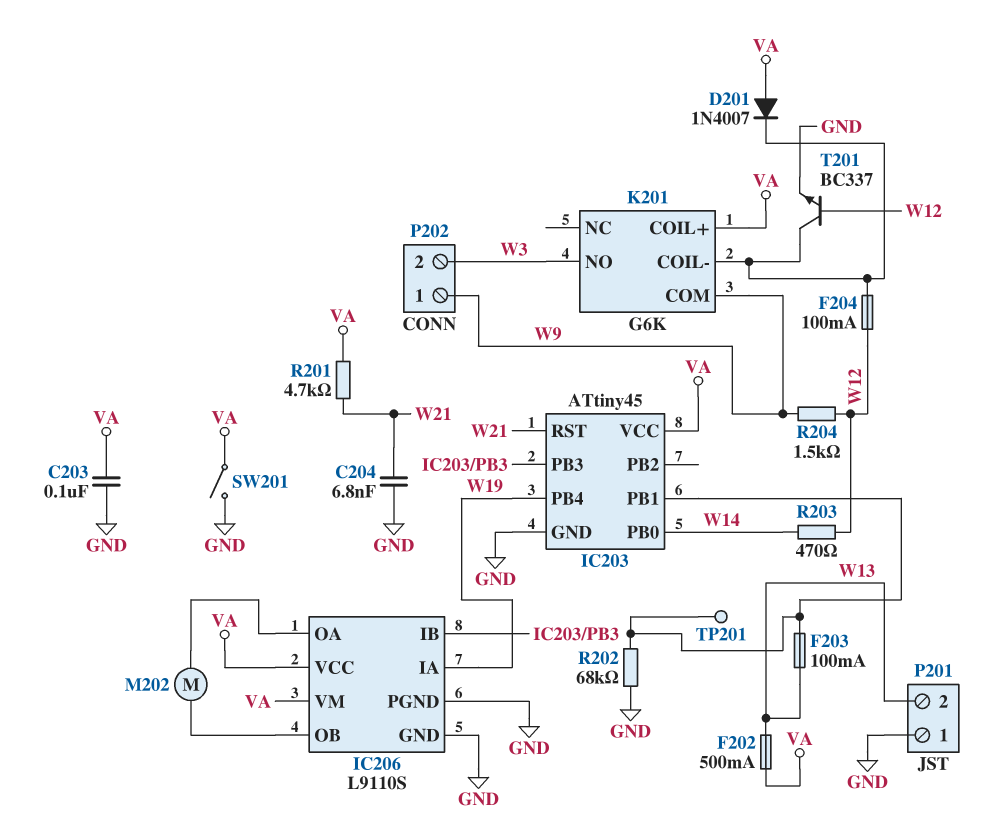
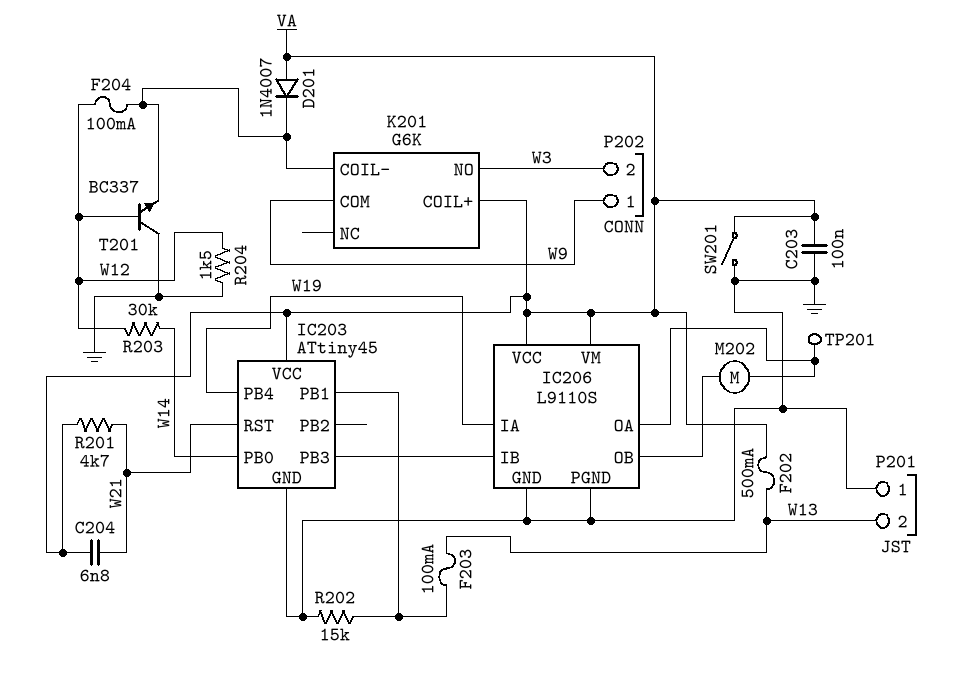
C204: 6.8nF (GND, W21) -> 6.8nF (VA, W21)
R202: 68k (GND, IC203/PB1) -> 15k (GND, IC203/PB1)
R203: 470 (W12, W14) -> 30k (W12, W14)
R204: 1.5k (W9, W12) -> 1.5k (GND, W12)
T201: NPN BC337 (B W12, C K201/COIL-, E GND) -> NPN BC337 (B W12, C GND, E K201/COIL-)
TP201: test point (IC203/PB1) -> test point (IC206/OA)

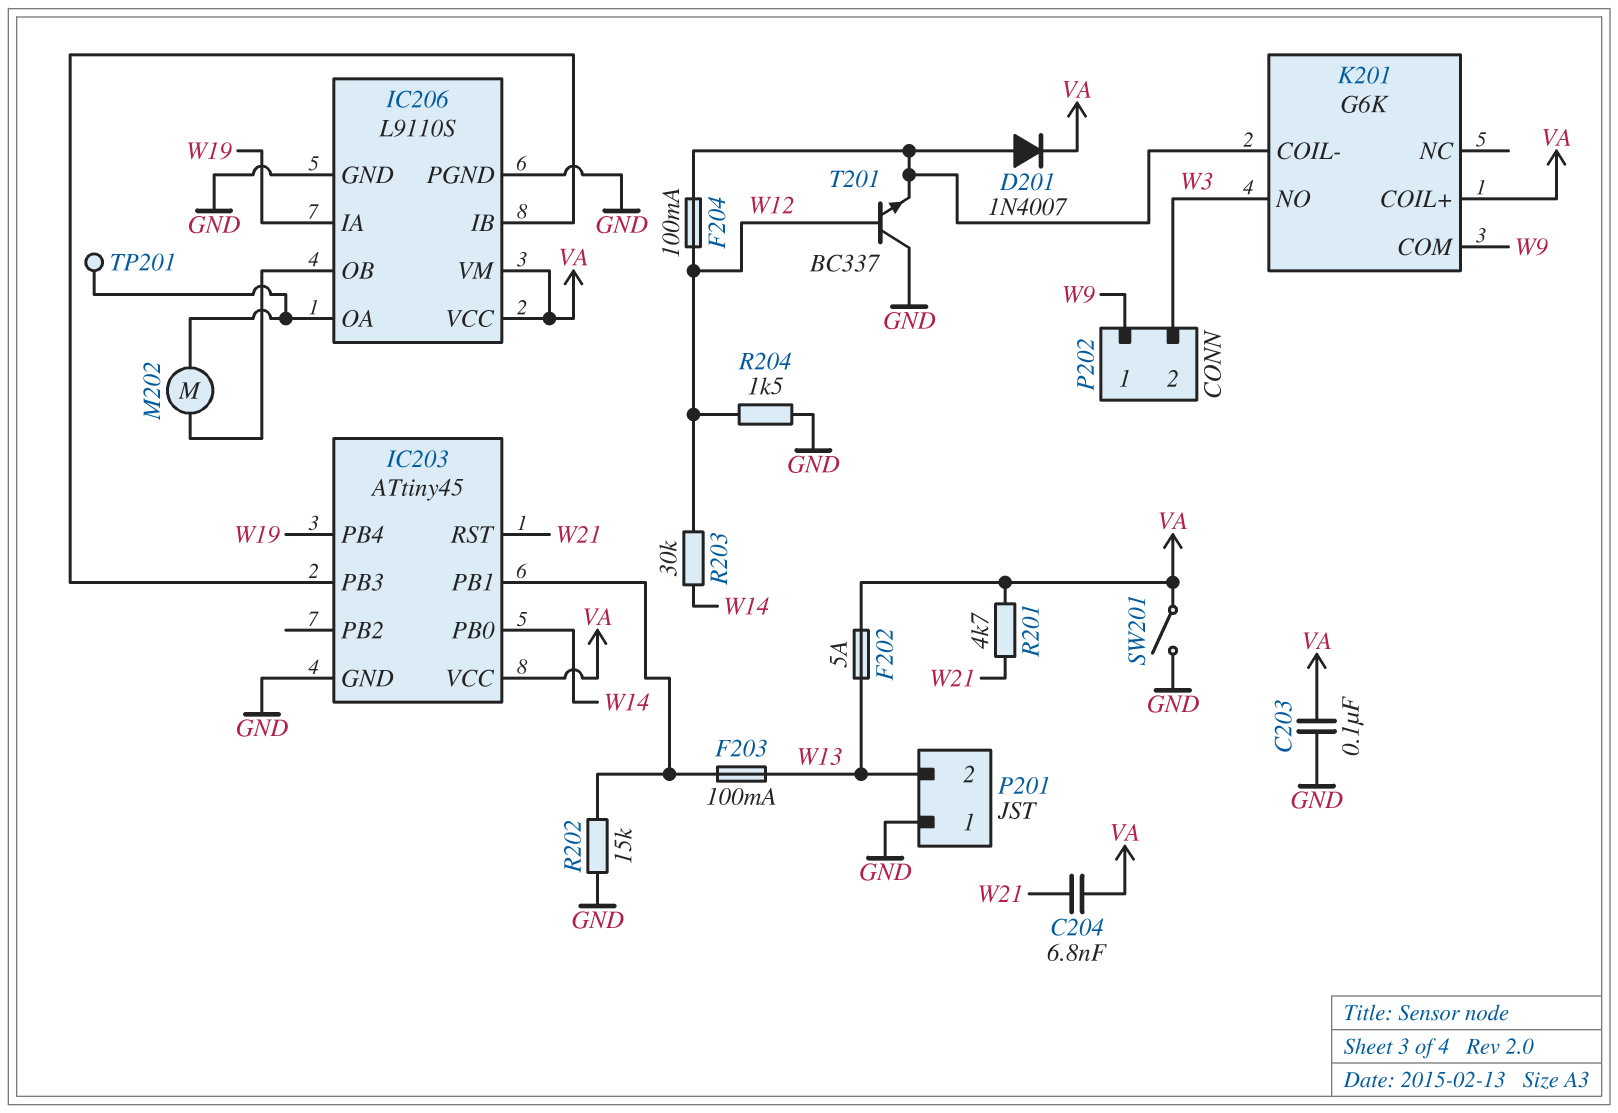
D201: diode 1N4007 (A VA, K K201/COIL-) -> diode 1N4007 (A K201/COIL-, K VA)
F202: 500mA (VA, W13) -> 5A (VA, W13)

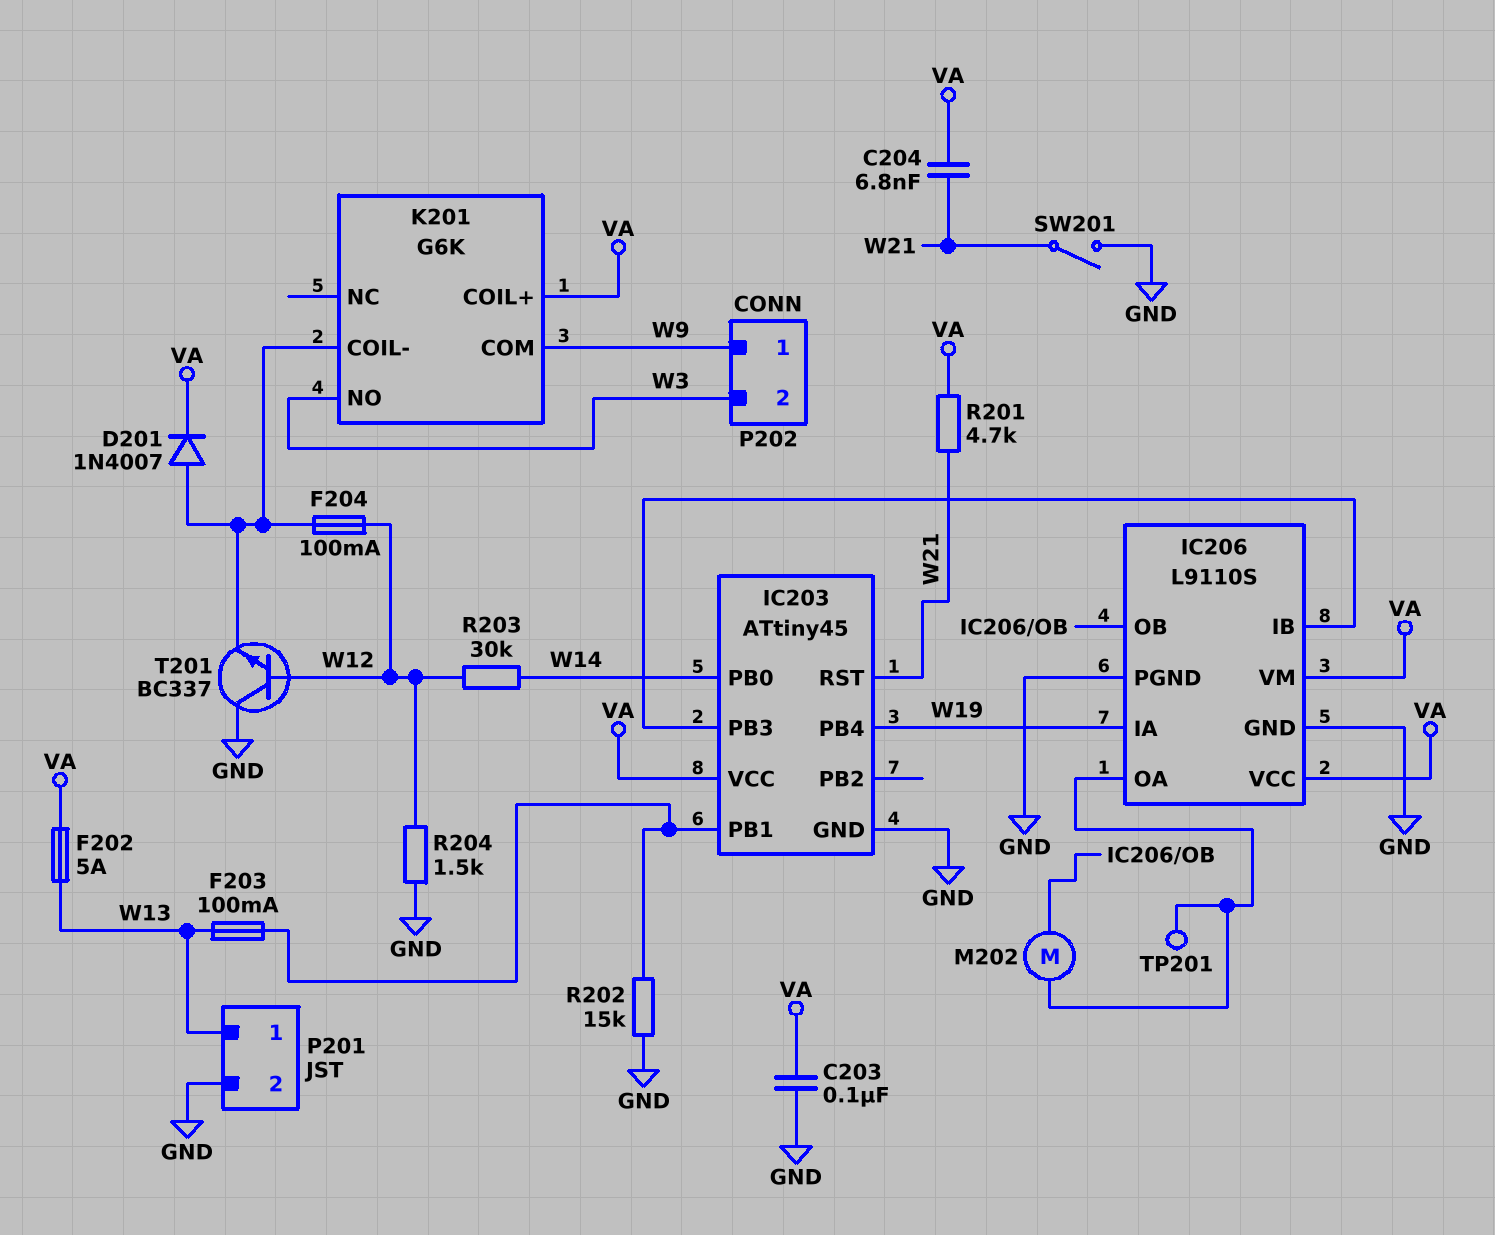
P201 pin 1: GND -> W13
P201 pin 2: W13 -> GND
SW201: switch (GND, VA) -> switch (GND, W21)

